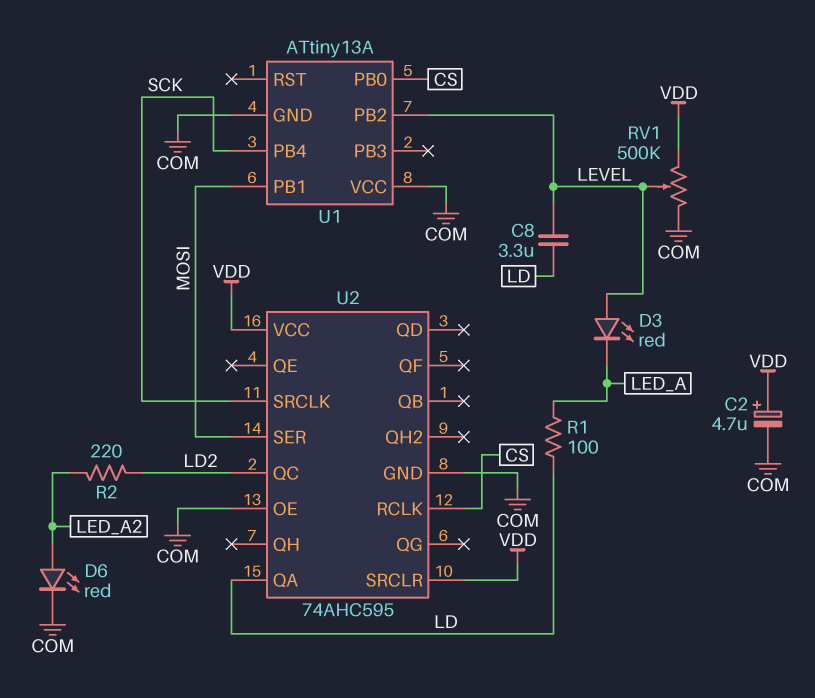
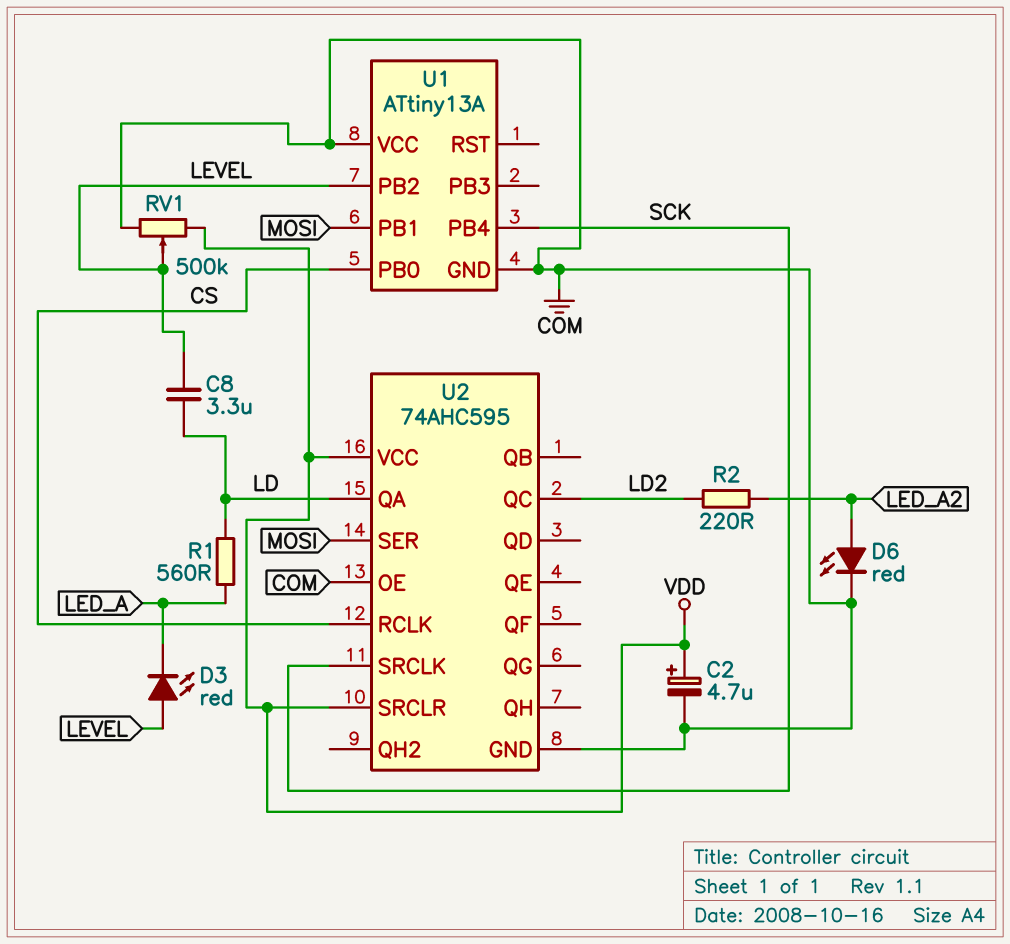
R1: 100 (LD, LED_A) -> 560 (LD, LED_A)

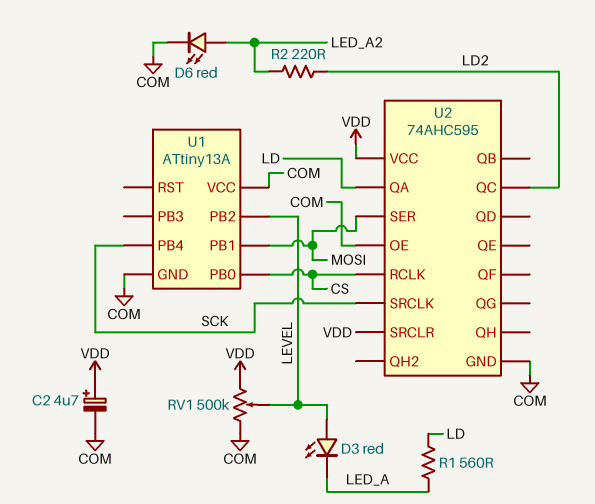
C8: 3.3uF (LD, LEVEL) -> none

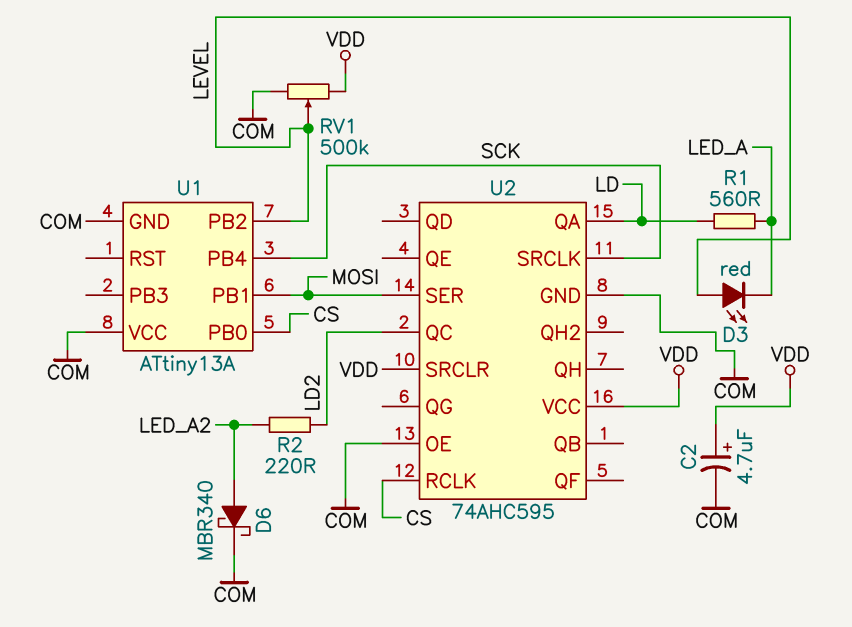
D6: LED red (A LED_A2, K COM) -> schottky MBR340 (A LED_A2, K COM)

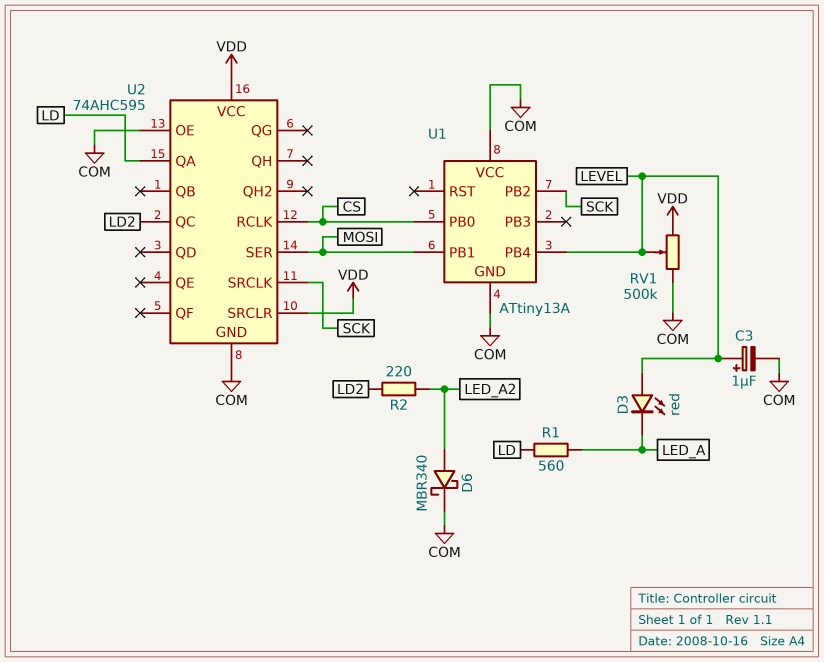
C2: 4.7uF (plus VDD, minus COM) -> none
C3: none -> 1uF (plus LEVEL, minus COM)
U1 pin PB2: LEVEL -> SCK
U1 pin PB4: SCK -> LEVEL

